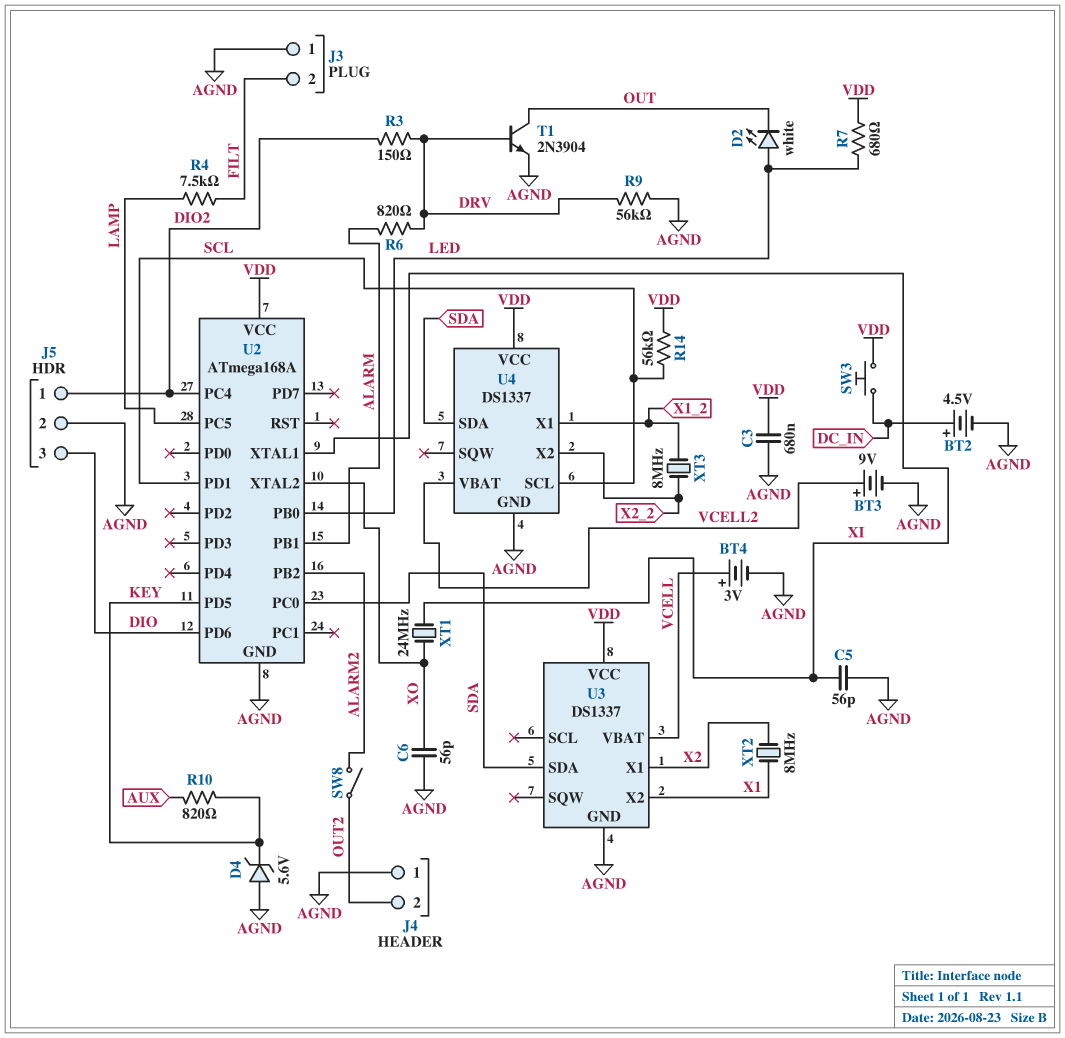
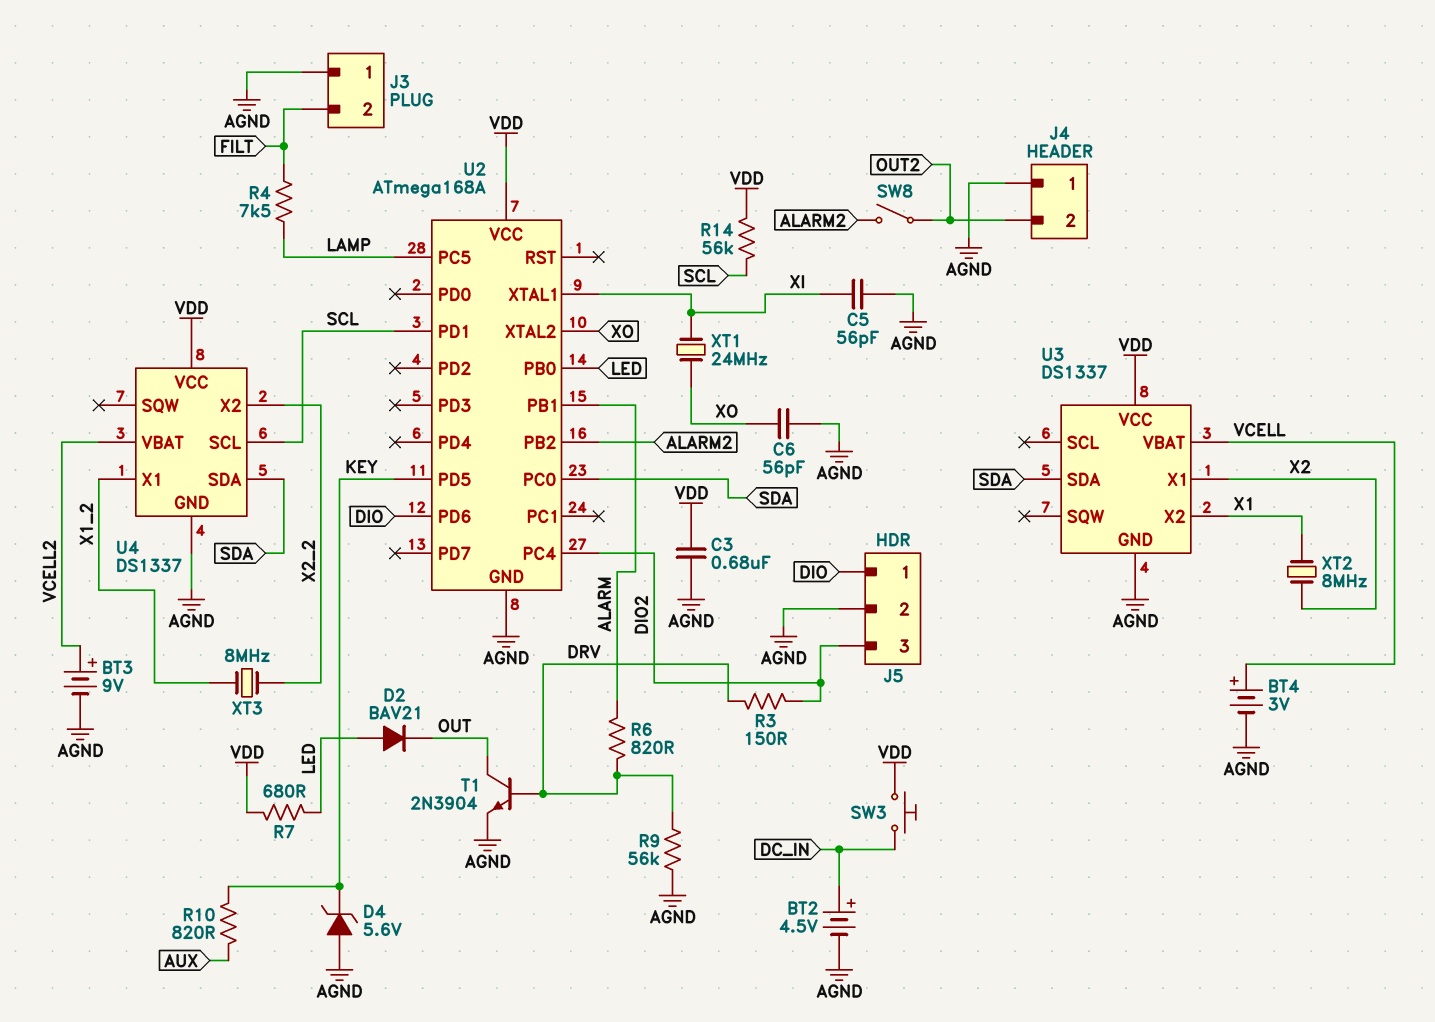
D2: LED white (A LED, K OUT) -> diode BAV21 (A LED, K OUT)
J5 pin 1: DIO2 -> DIO
J5 pin 3: DIO -> DIO2

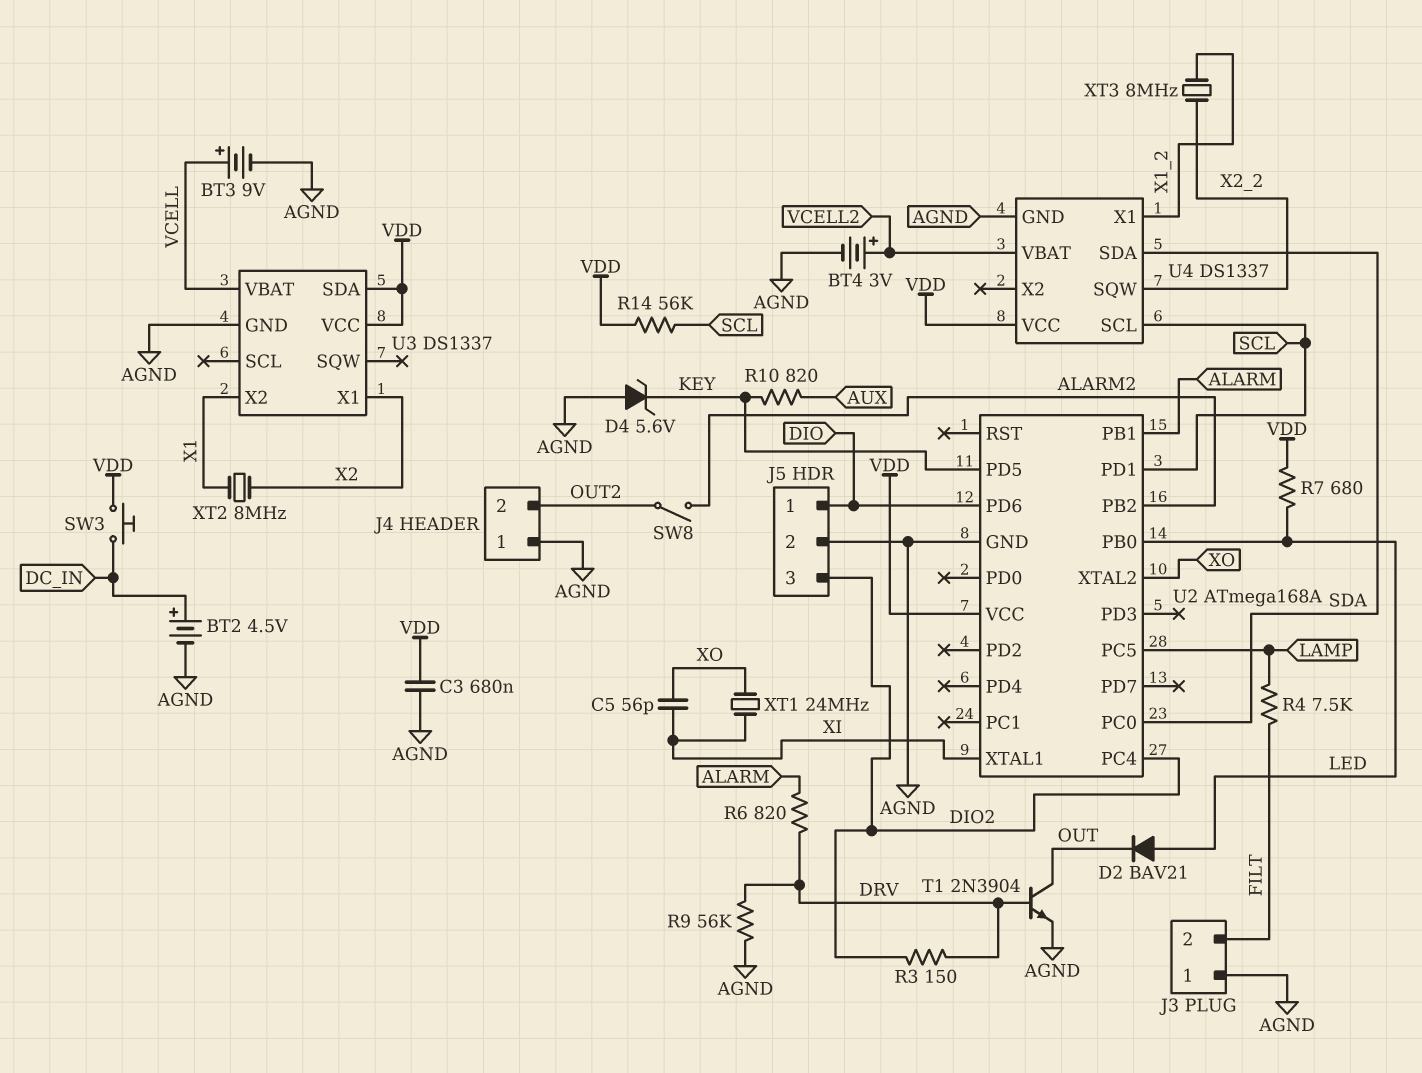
BT3: 9V (plus VCELL2, minus AGND) -> 9V (plus VCELL, minus AGND)
BT4: 3V (plus VCELL, minus AGND) -> 3V (plus VCELL2, minus AGND)
C5: 56pF (AGND, XI) -> 56pF (XI, XO)
C6: 56pF (AGND, XO) -> none
U3 pin SDA: SDA -> VDD
U4 pin SQW: none -> X2_2
U4 pin X2: X2_2 -> none

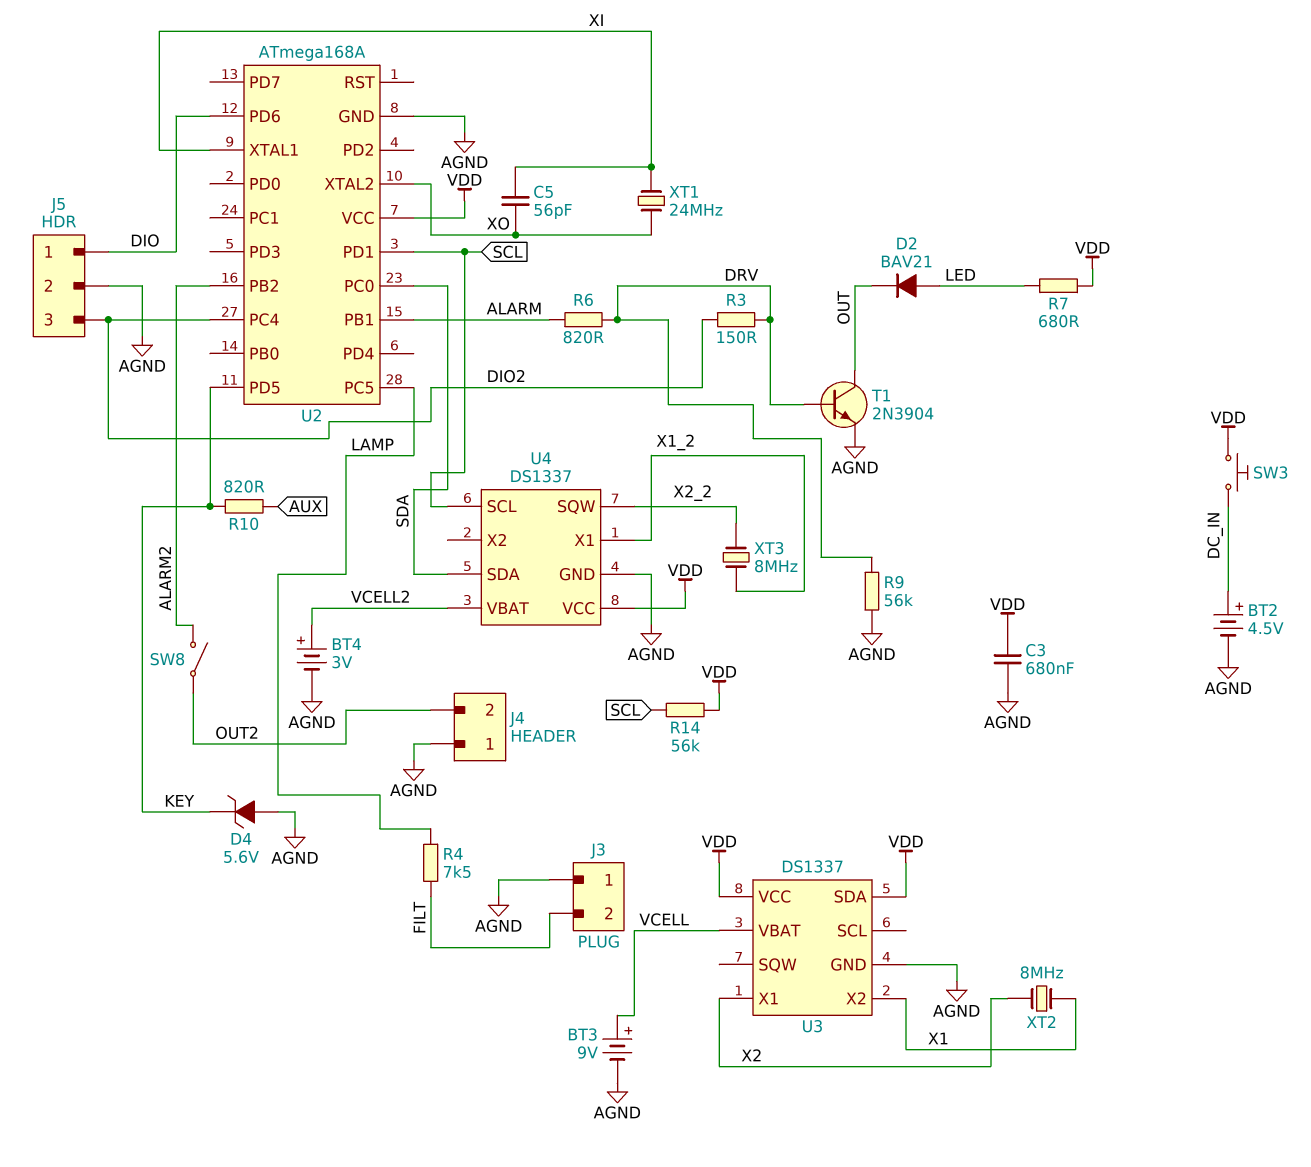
U2 pin PB0: LED -> none

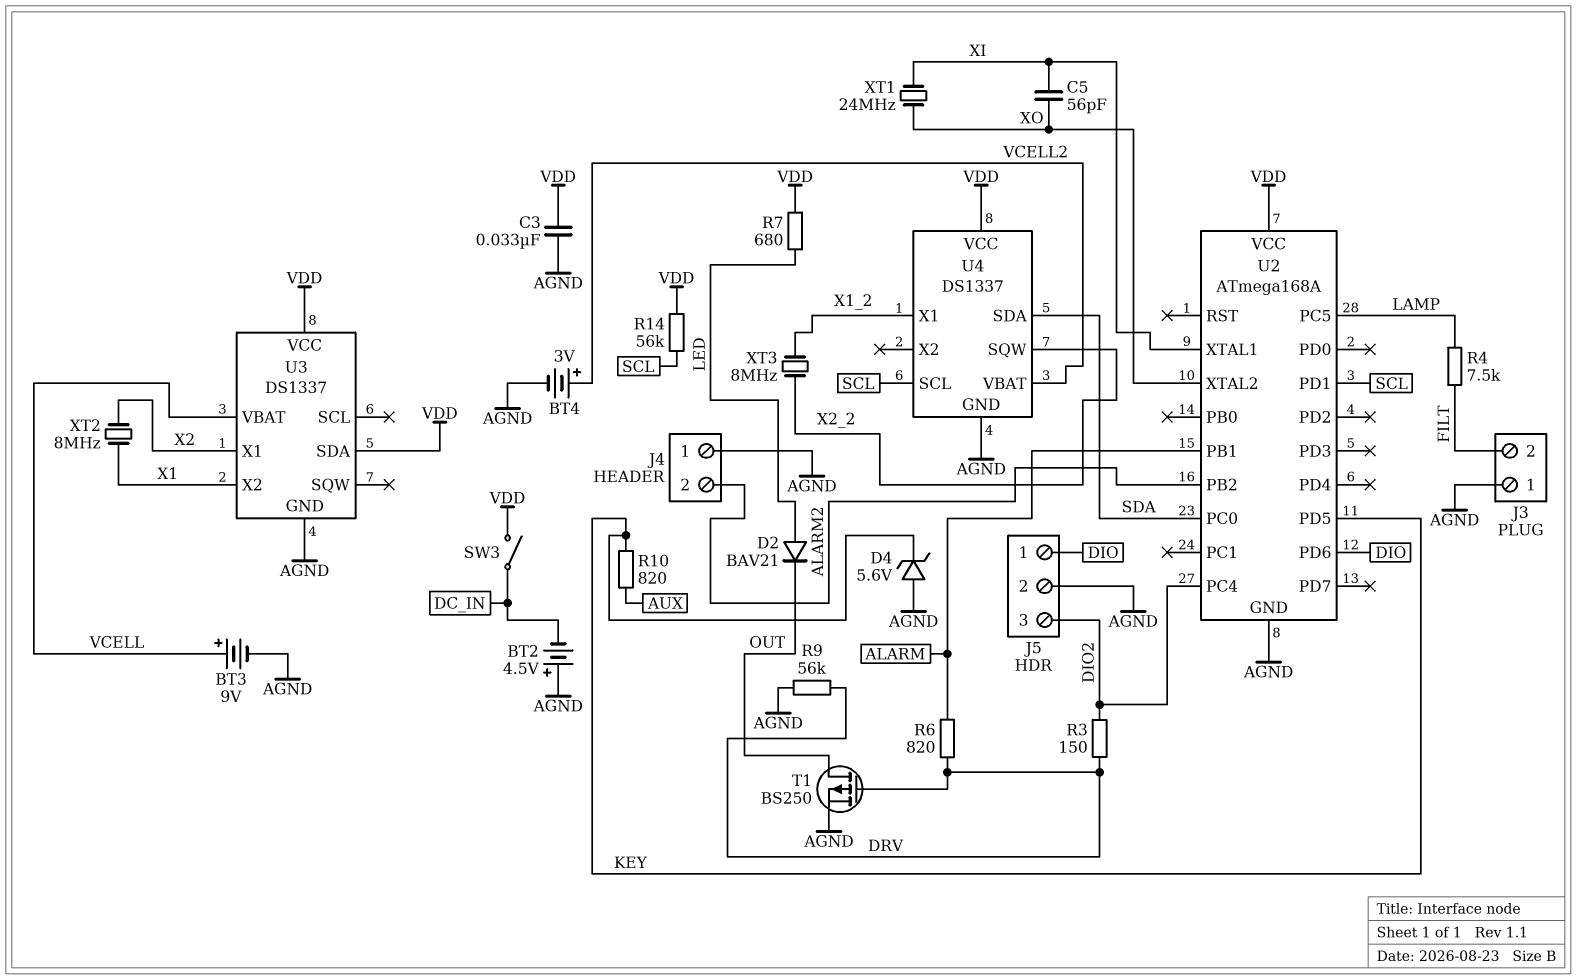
BT2: 4.5V (plus DC_IN, minus AGND) -> 4.5V (plus AGND, minus DC_IN)
C3: 680nF (AGND, VDD) -> 33nF (AGND, VDD)
J4 pin 2: OUT2 -> ALARM2
SW3: button (DC_IN, VDD) -> switch (DC_IN, VDD)
SW8: switch (ALARM2, OUT2) -> none
T1: NPN 2N3904 (B DRV, C OUT, E AGND) -> PMOS BS250 (G DRV, D OUT, S AGND)

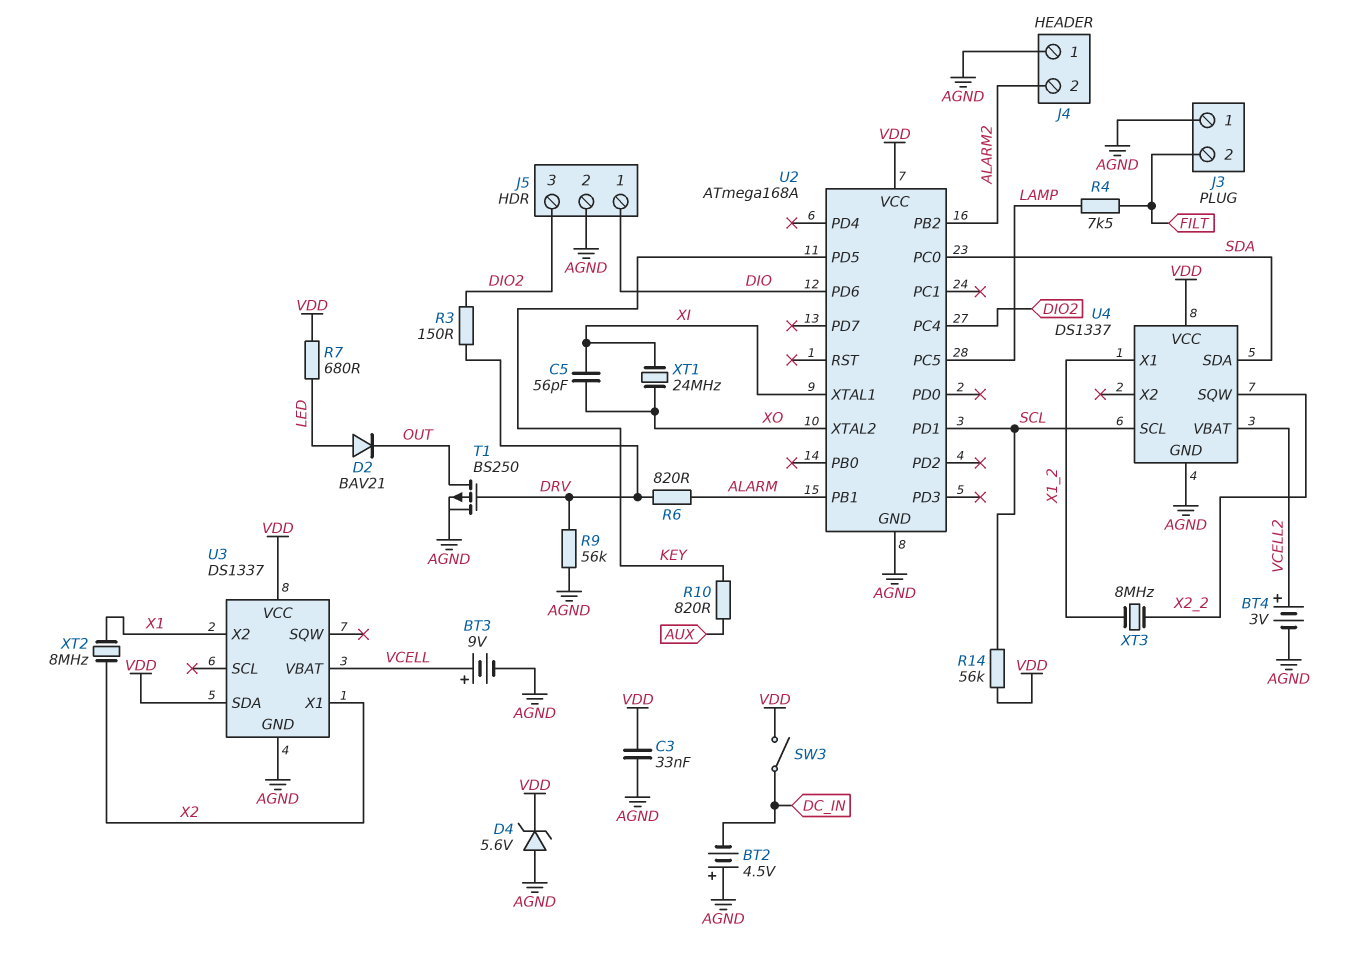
D4: zener 5.6V (A AGND, K KEY) -> zener 5.6V (A AGND, K VDD)

